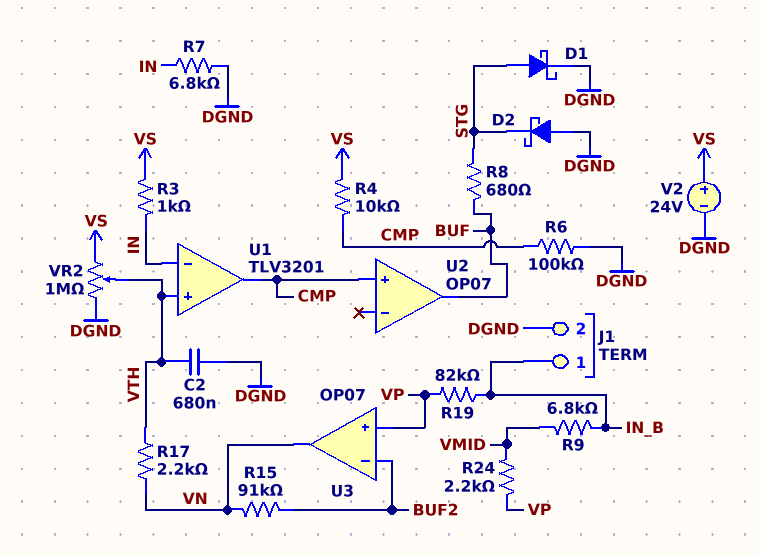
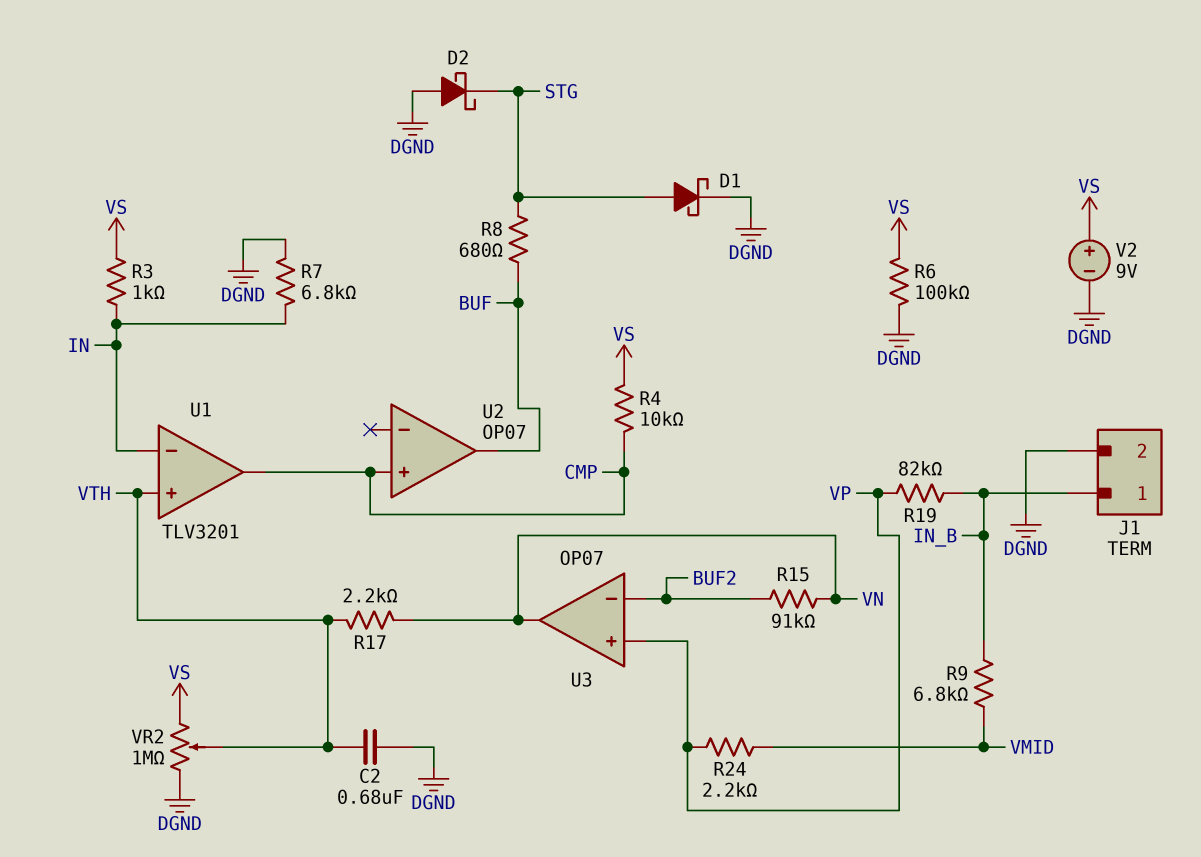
R6: 100k (CMP, DGND) -> 100k (DGND, VS)
V2: 24V (plus VS, minus DGND) -> 9V (plus VS, minus DGND)

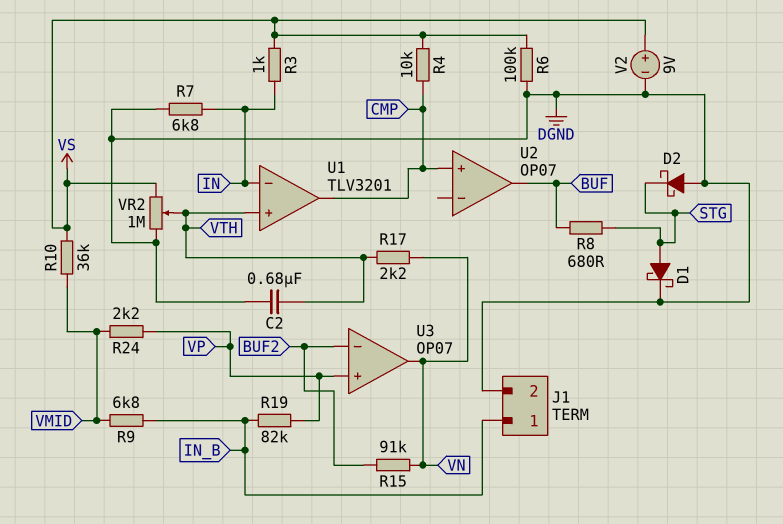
R10: none -> 36k (VMID, VS)

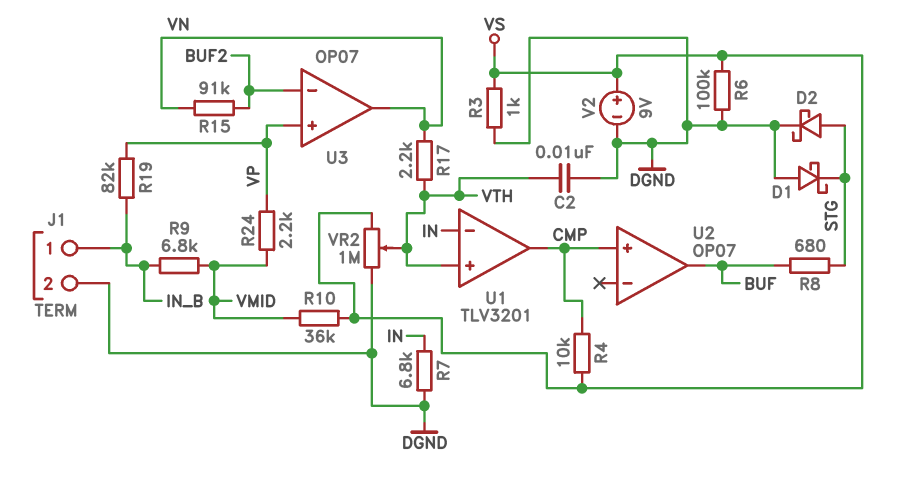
C2: 680nF (DGND, VTH) -> 10nF (DGND, VTH)
D1: schottky (A STG, K DGND) -> schottky (A DGND, K STG)
D2: schottky (A DGND, K STG) -> schottky (A STG, K DGND)
R3: 1k (IN, VS) -> 1k (DGND, VS)

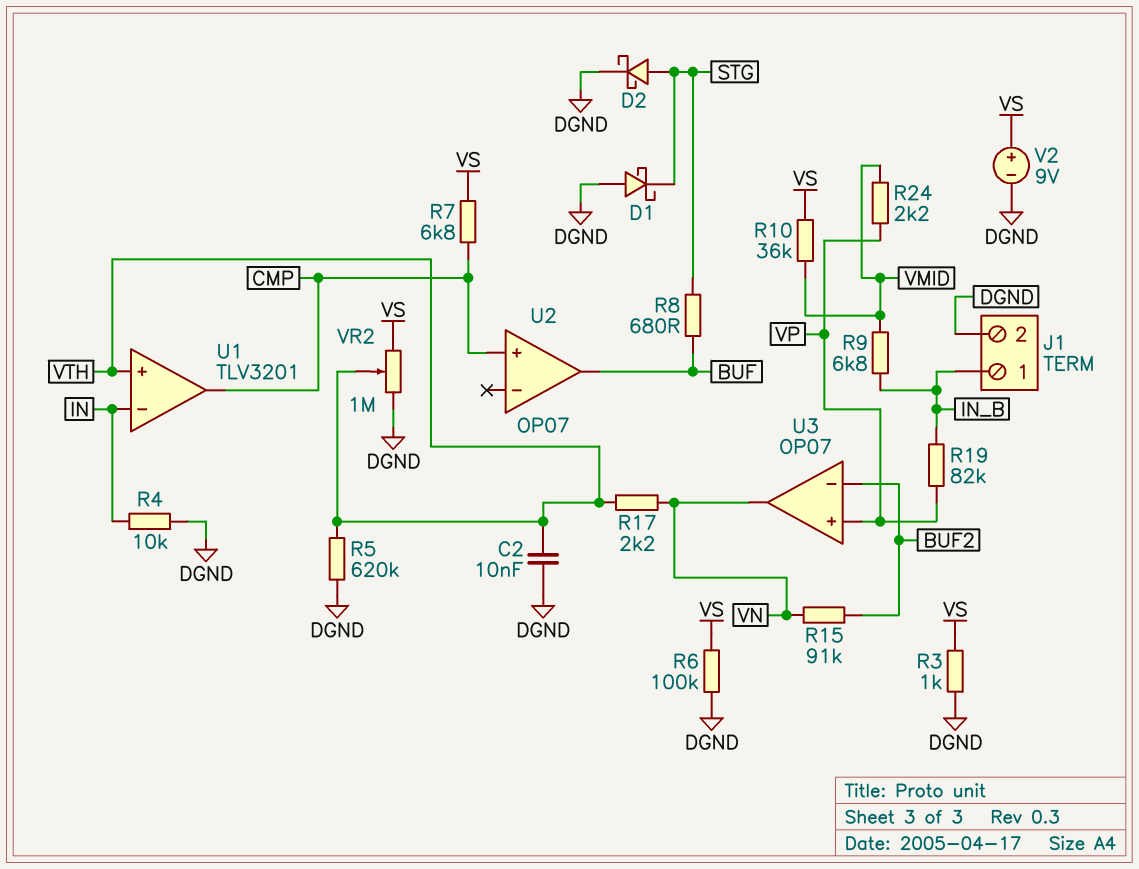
R4: 10k (CMP, VS) -> 10k (DGND, IN)
R5: none -> 620k (DGND, VTH)
R7: 6.8k (DGND, IN) -> 6.8k (CMP, VS)

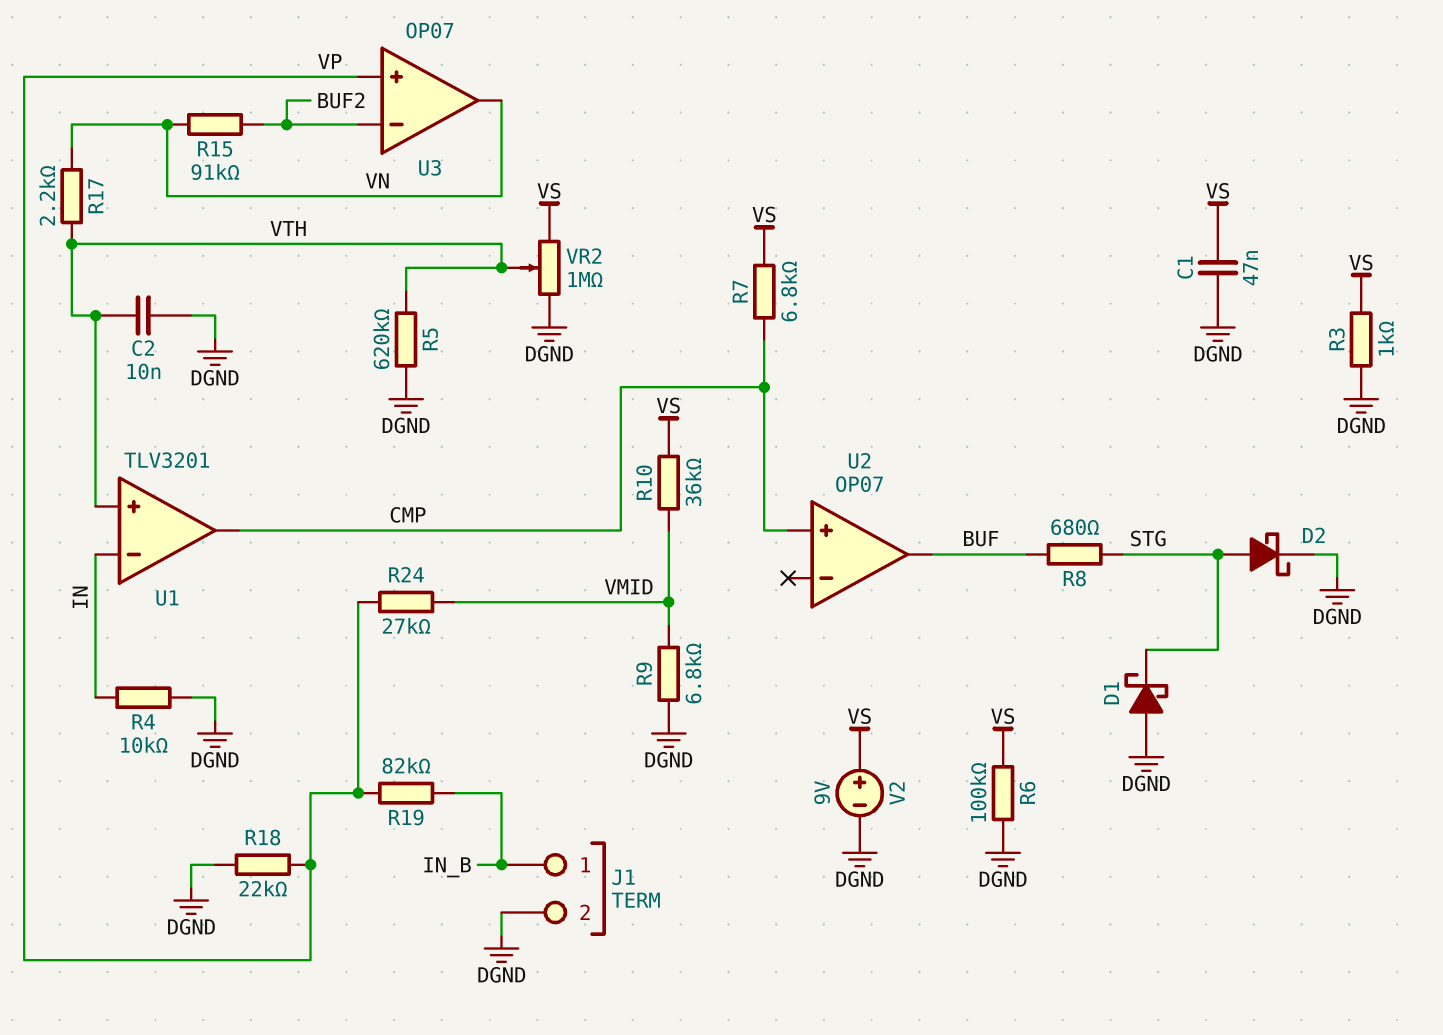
C1: none -> 47nF (DGND, VS)
R9: 6.8k (IN_B, VMID) -> 6.8k (DGND, VMID)
R18: none -> 22k (DGND, VP)
R24: 2.2k (VMID, VP) -> 27k (VMID, VP)

